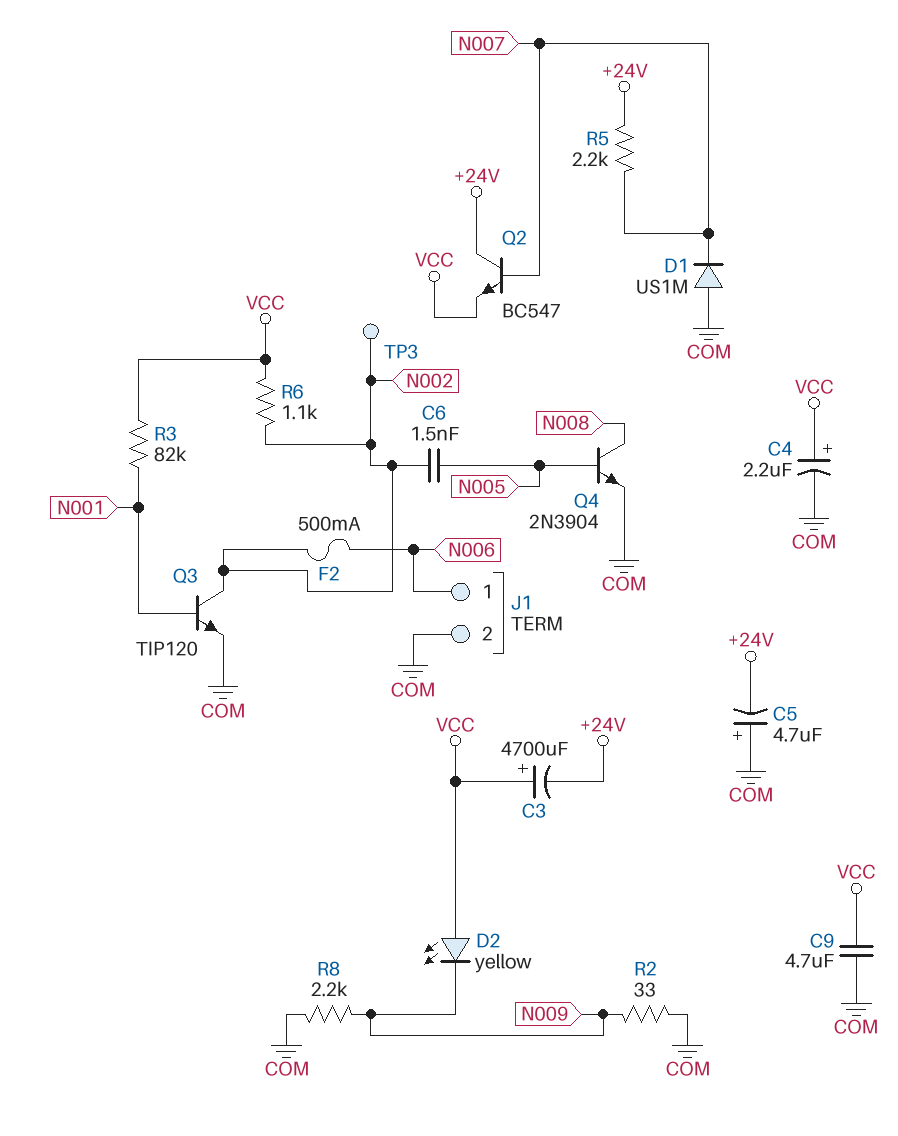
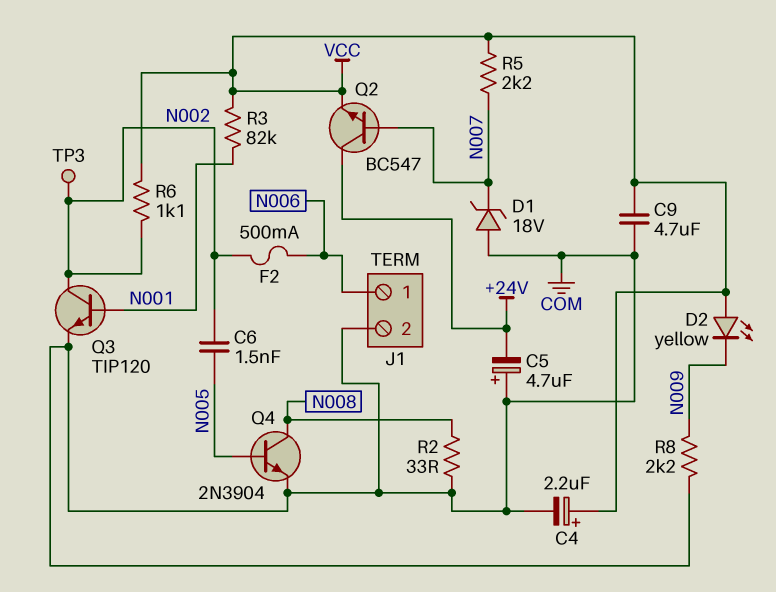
C3: 4700uF (plus VCC, minus +24V) -> none
D1: diode US1M (A COM, K N007) -> zener 18V (A COM, K N007)
R2: 33 (COM, N009) -> 33 (COM, N008)
R5: 2.2k (+24V, N007) -> 2.2k (N007, VCC)

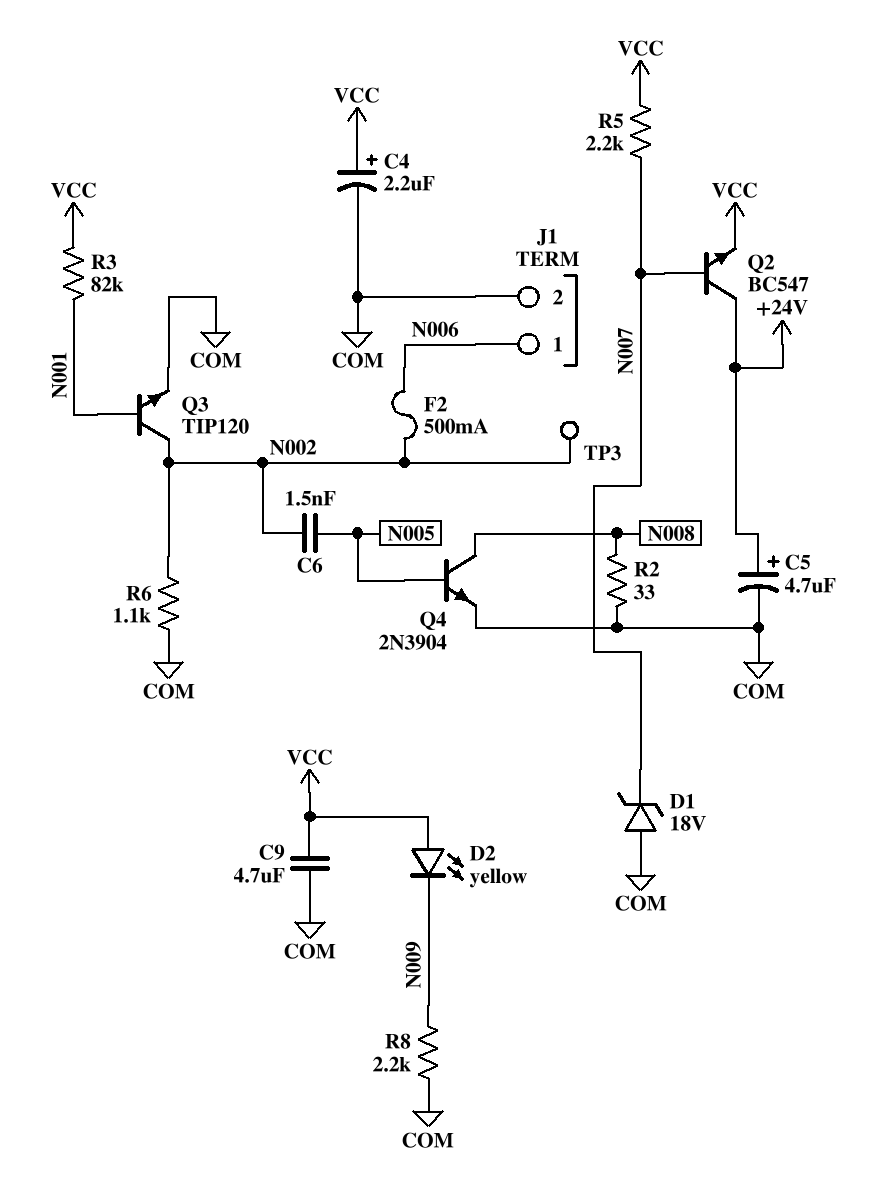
C5: 4.7uF (plus COM, minus +24V) -> 4.7uF (plus +24V, minus COM)
R6: 1.1k (N002, VCC) -> 1.1k (COM, N002)

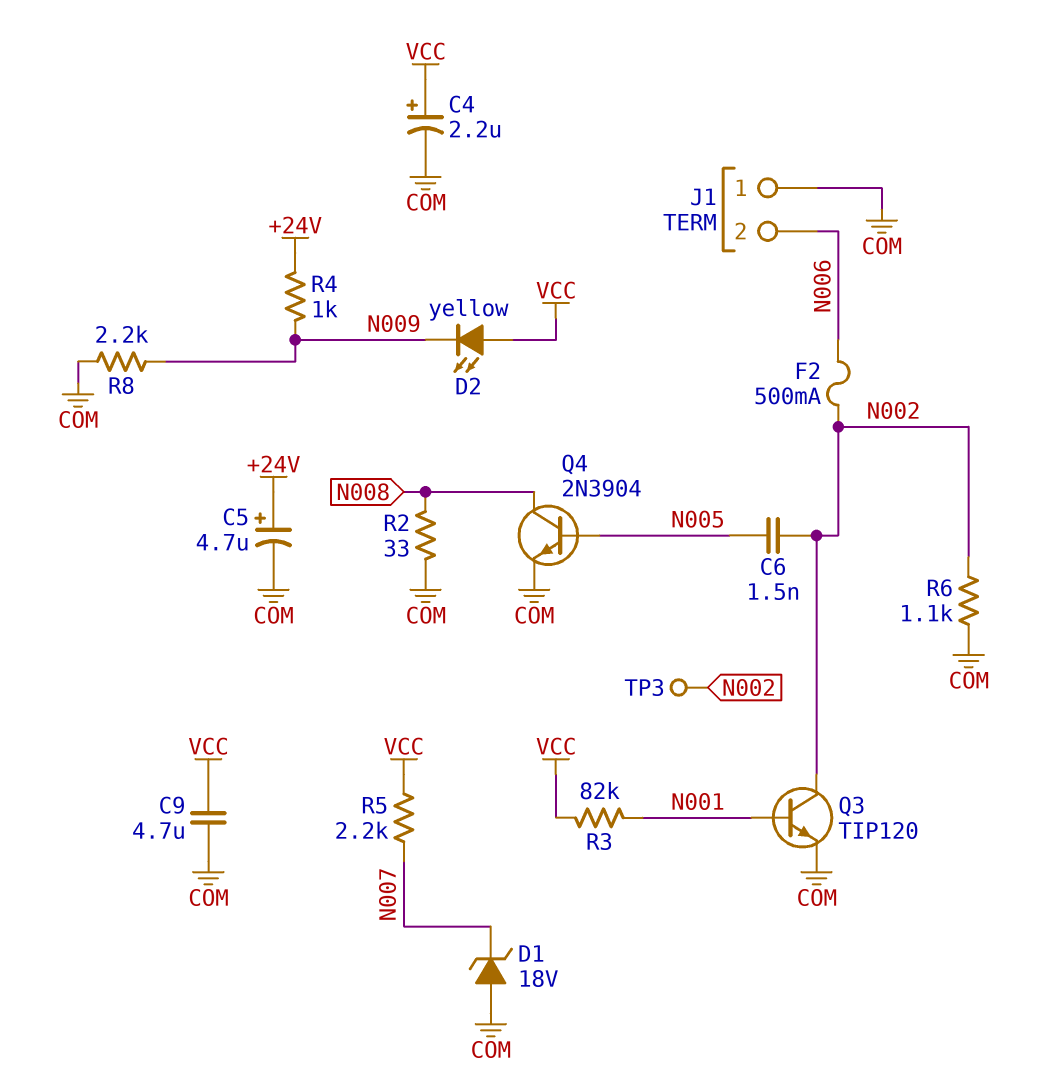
J1 pin 1: N006 -> COM
J1 pin 2: COM -> N006
Q2: NPN BC547 (B N007, C +24V, E VCC) -> none
R4: none -> 1k (+24V, N009)

